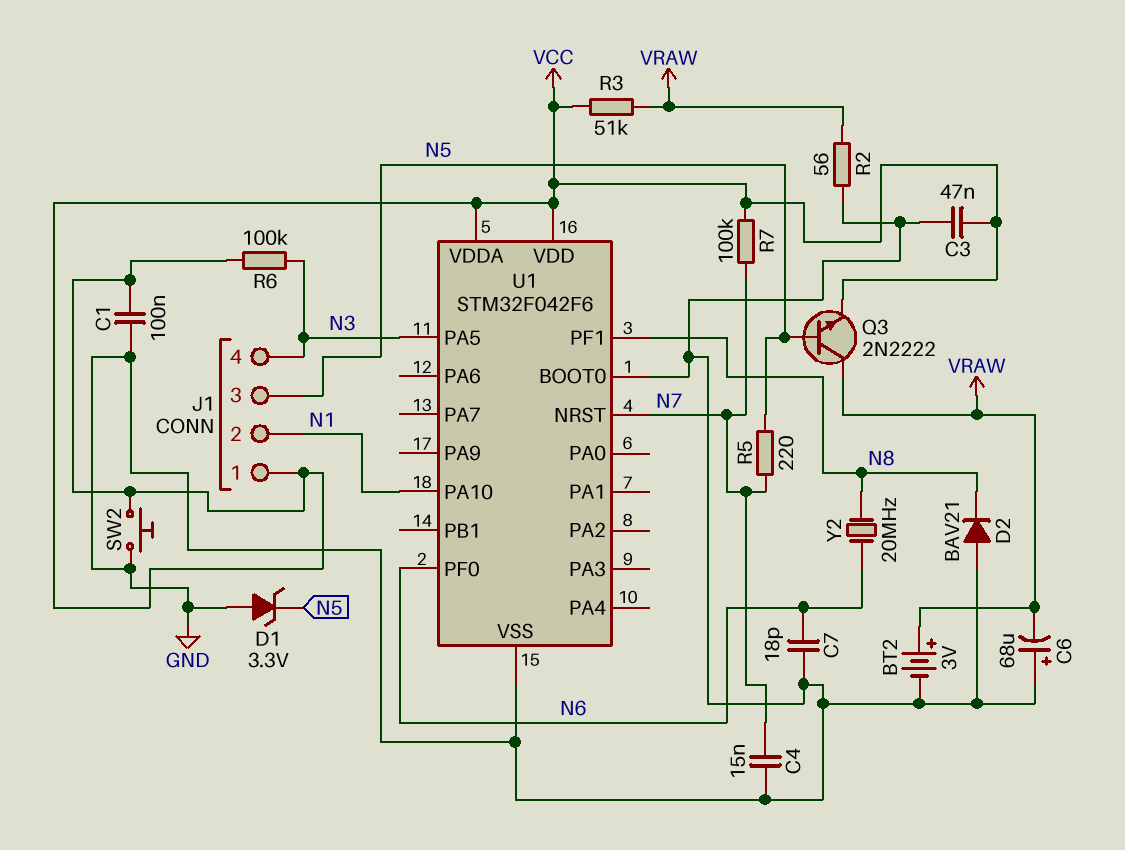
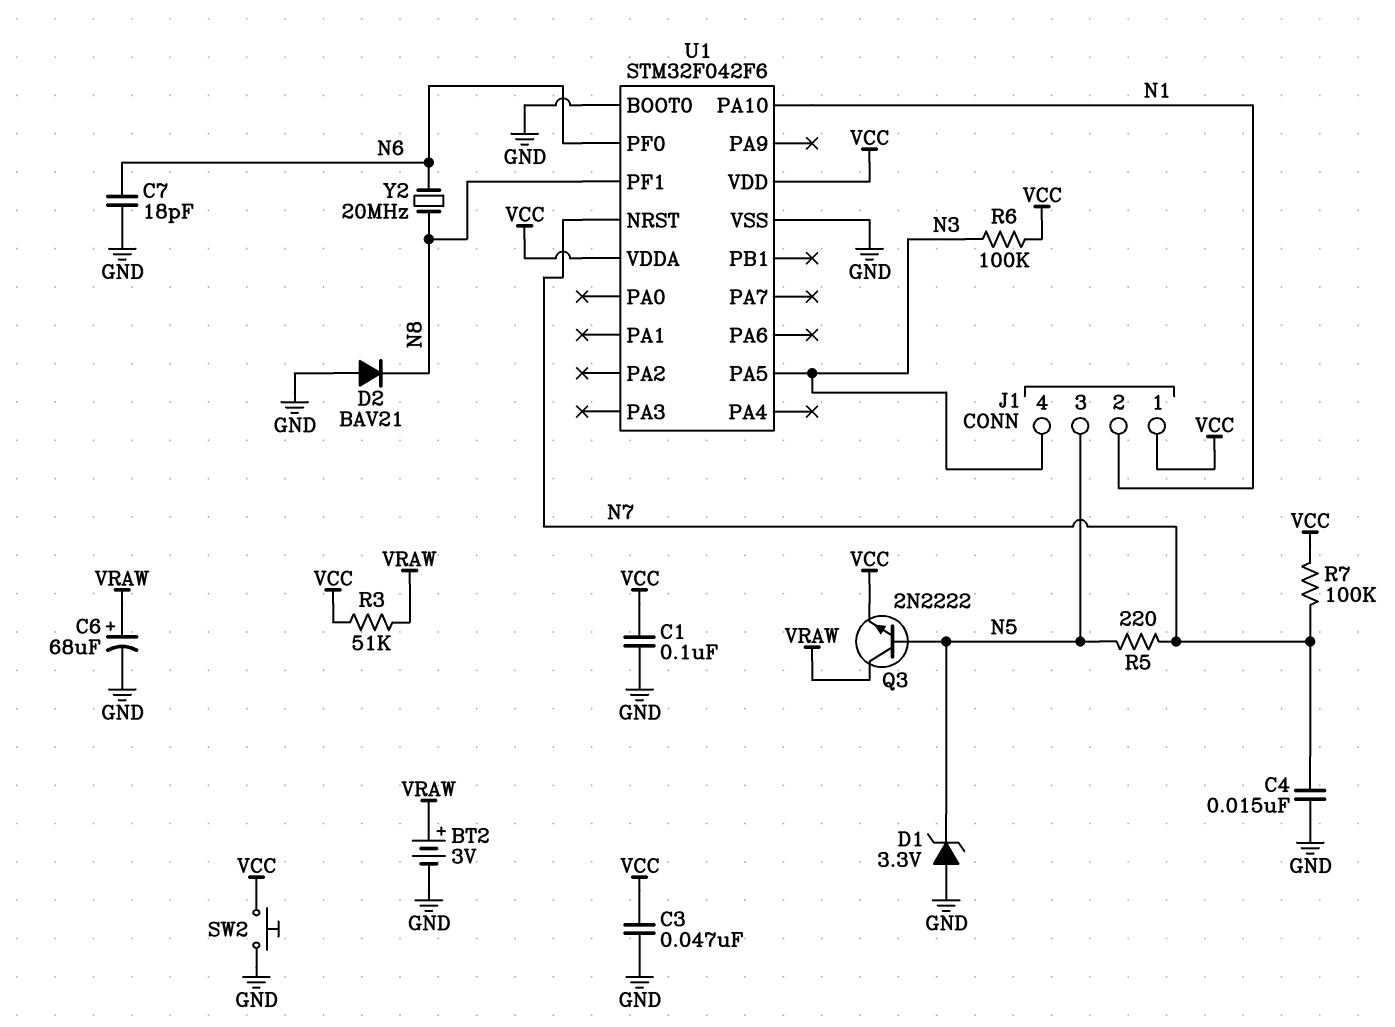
C6: 68uF (plus GND, minus VRAW) -> 68uF (plus VRAW, minus GND)
R2: 56 (GND, VRAW) -> none

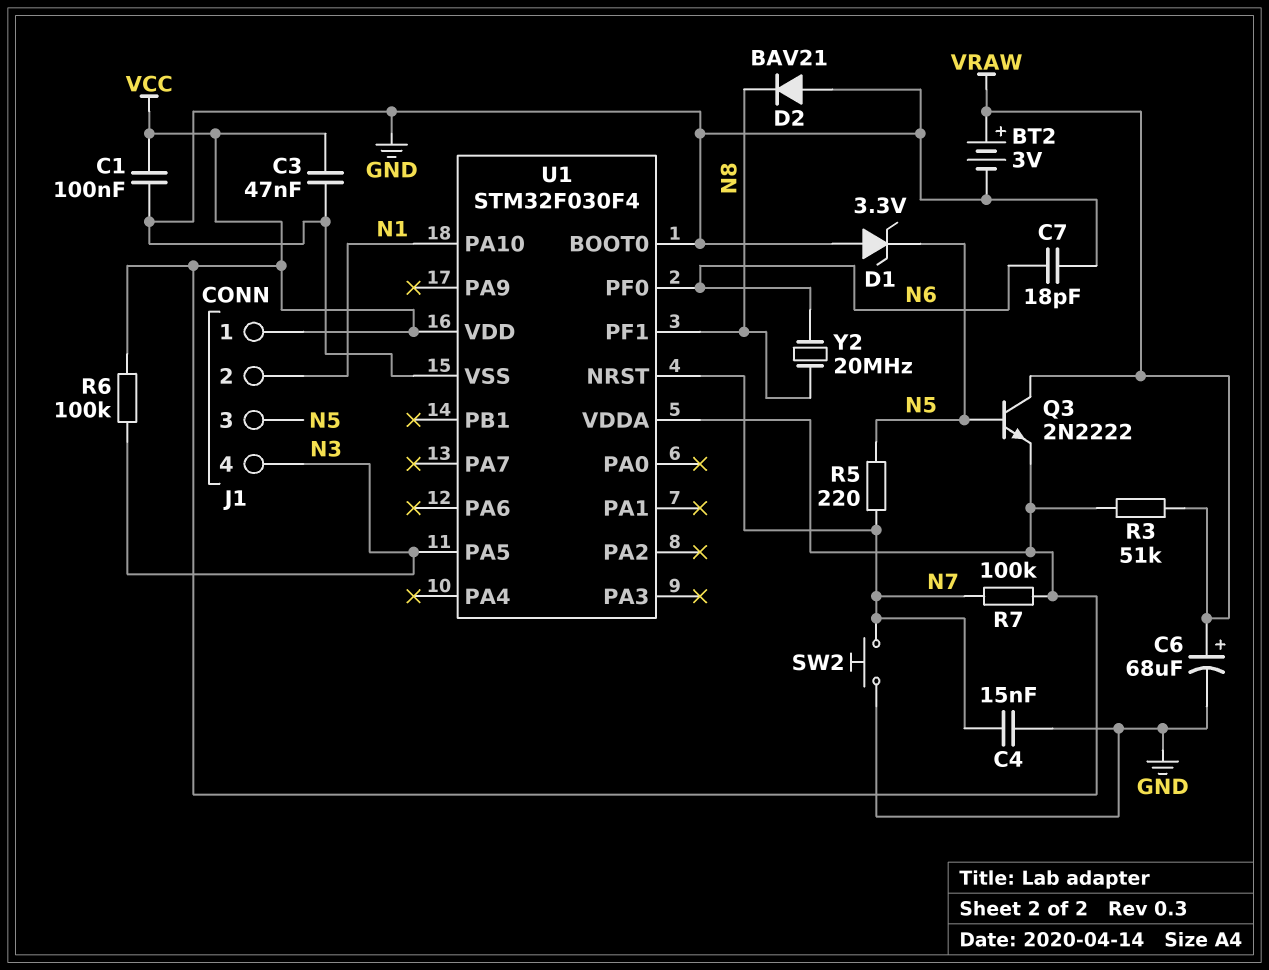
SW2: button (GND, VCC) -> button (GND, N7)
U1: STM32F042F6 -> STM32F030F4

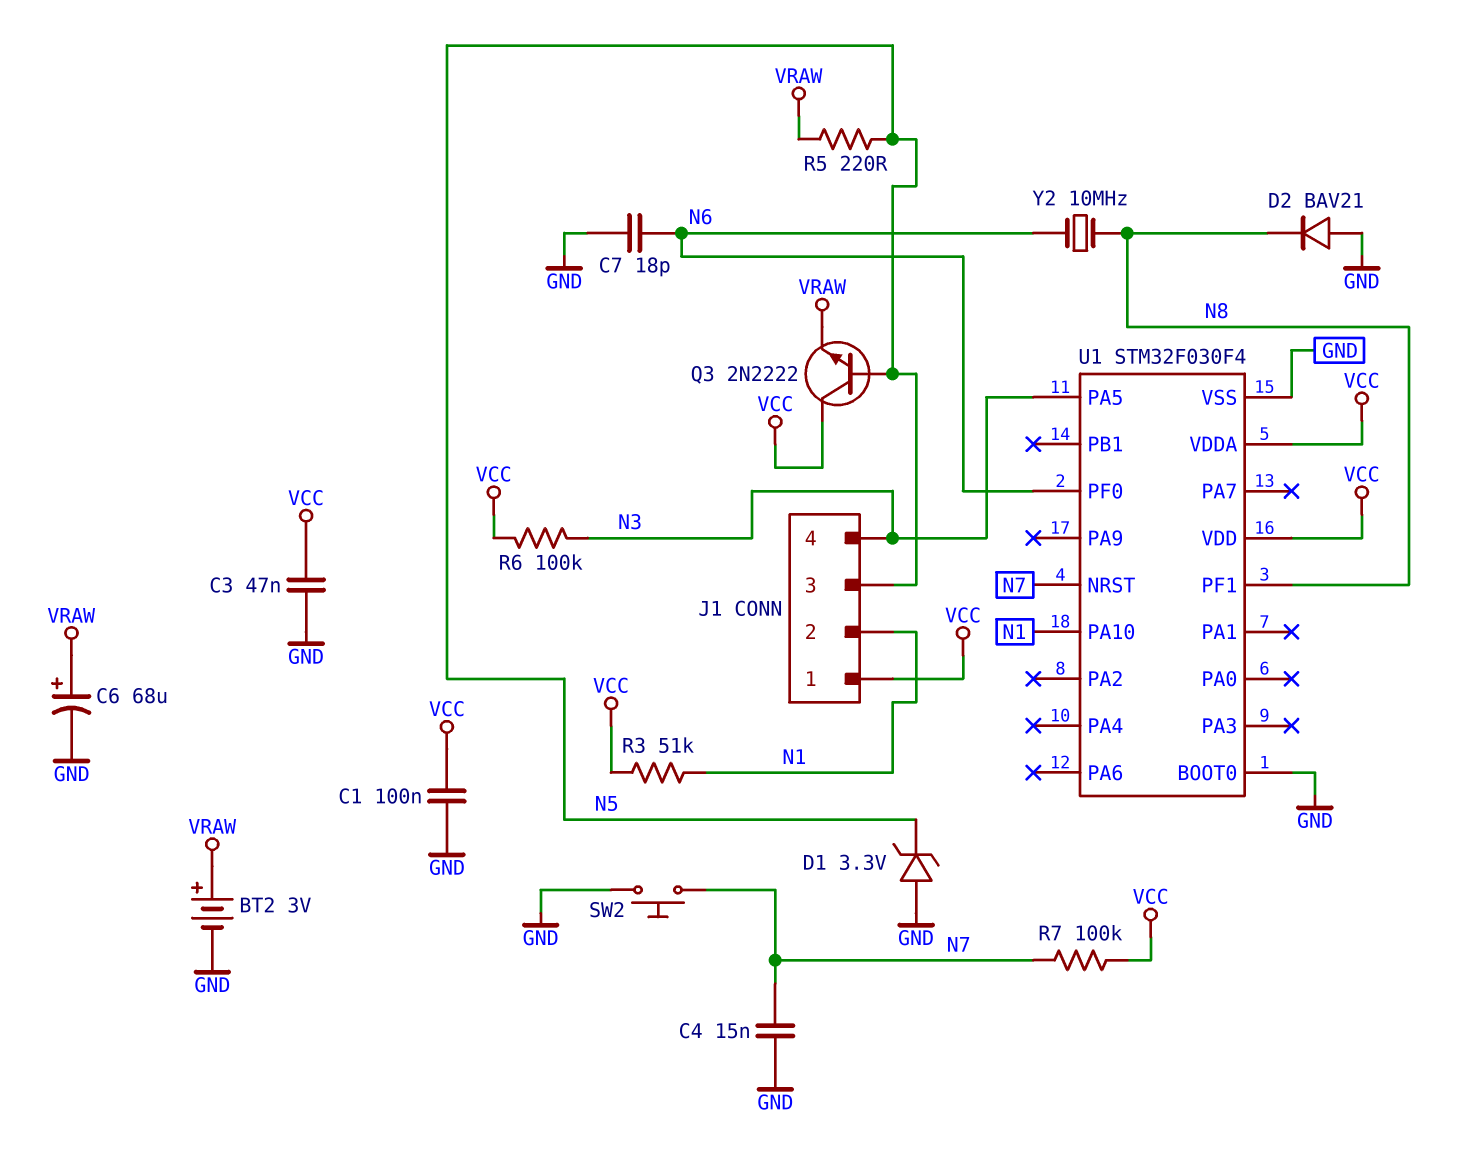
Q3: NPN 2N2222 (B N5, C VRAW, E VCC) -> NPN 2N2222 (B N5, C VCC, E VRAW)
R3: 51k (VCC, VRAW) -> 51k (N1, VCC)
R5: 220 (N5, N7) -> 220 (N5, VRAW)
Y2: 20MHz (N6, N8) -> 10MHz (N6, N8)

